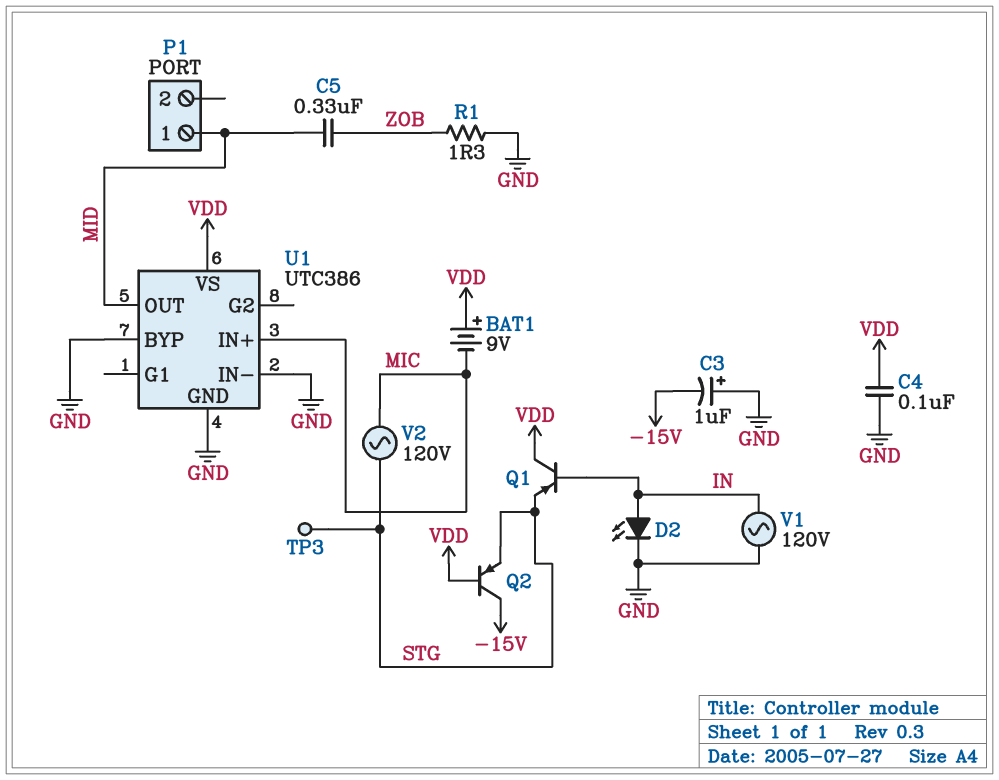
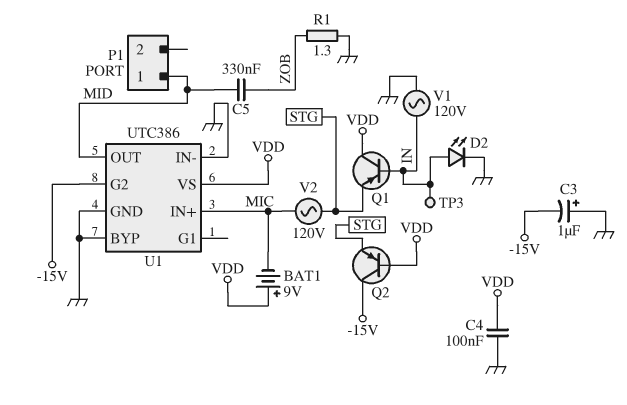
TP3: test point (STG) -> test point (IN)
U1 pin G2: none -> -15V

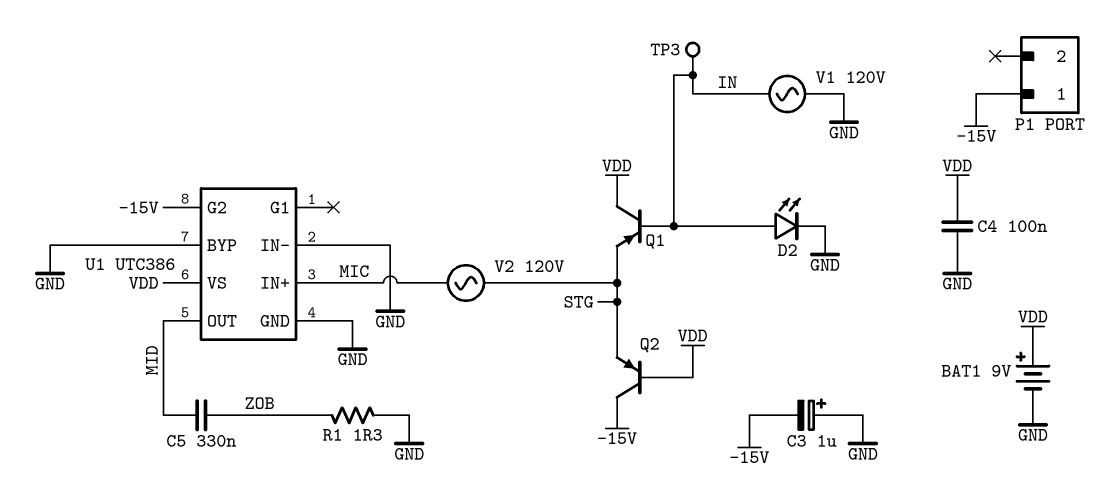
BAT1: 9V (plus VDD, minus MIC) -> 9V (plus VDD, minus GND)
P1 pin 1: MID -> -15V

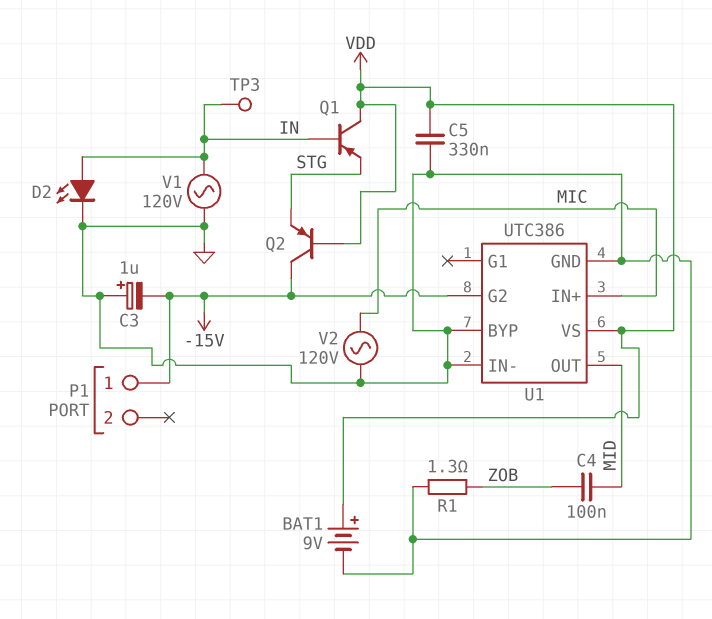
C4: 100nF (GND, VDD) -> 100nF (MID, ZOB)
C5: 330nF (MID, ZOB) -> 330nF (GND, VDD)
V2: AC 120V (MIC, STG) -> AC 120V (GND, MIC)

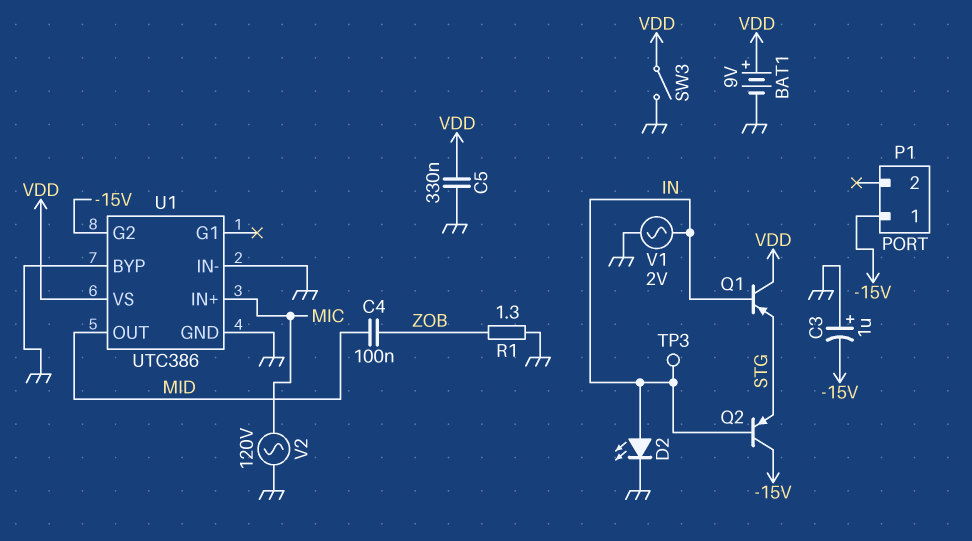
Q2: PNP (B VDD, C -15V, E STG) -> PNP (B IN, C -15V, E STG)
SW3: none -> switch (GND, VDD)
V1: AC 120V (GND, IN) -> AC 2V (GND, IN)

